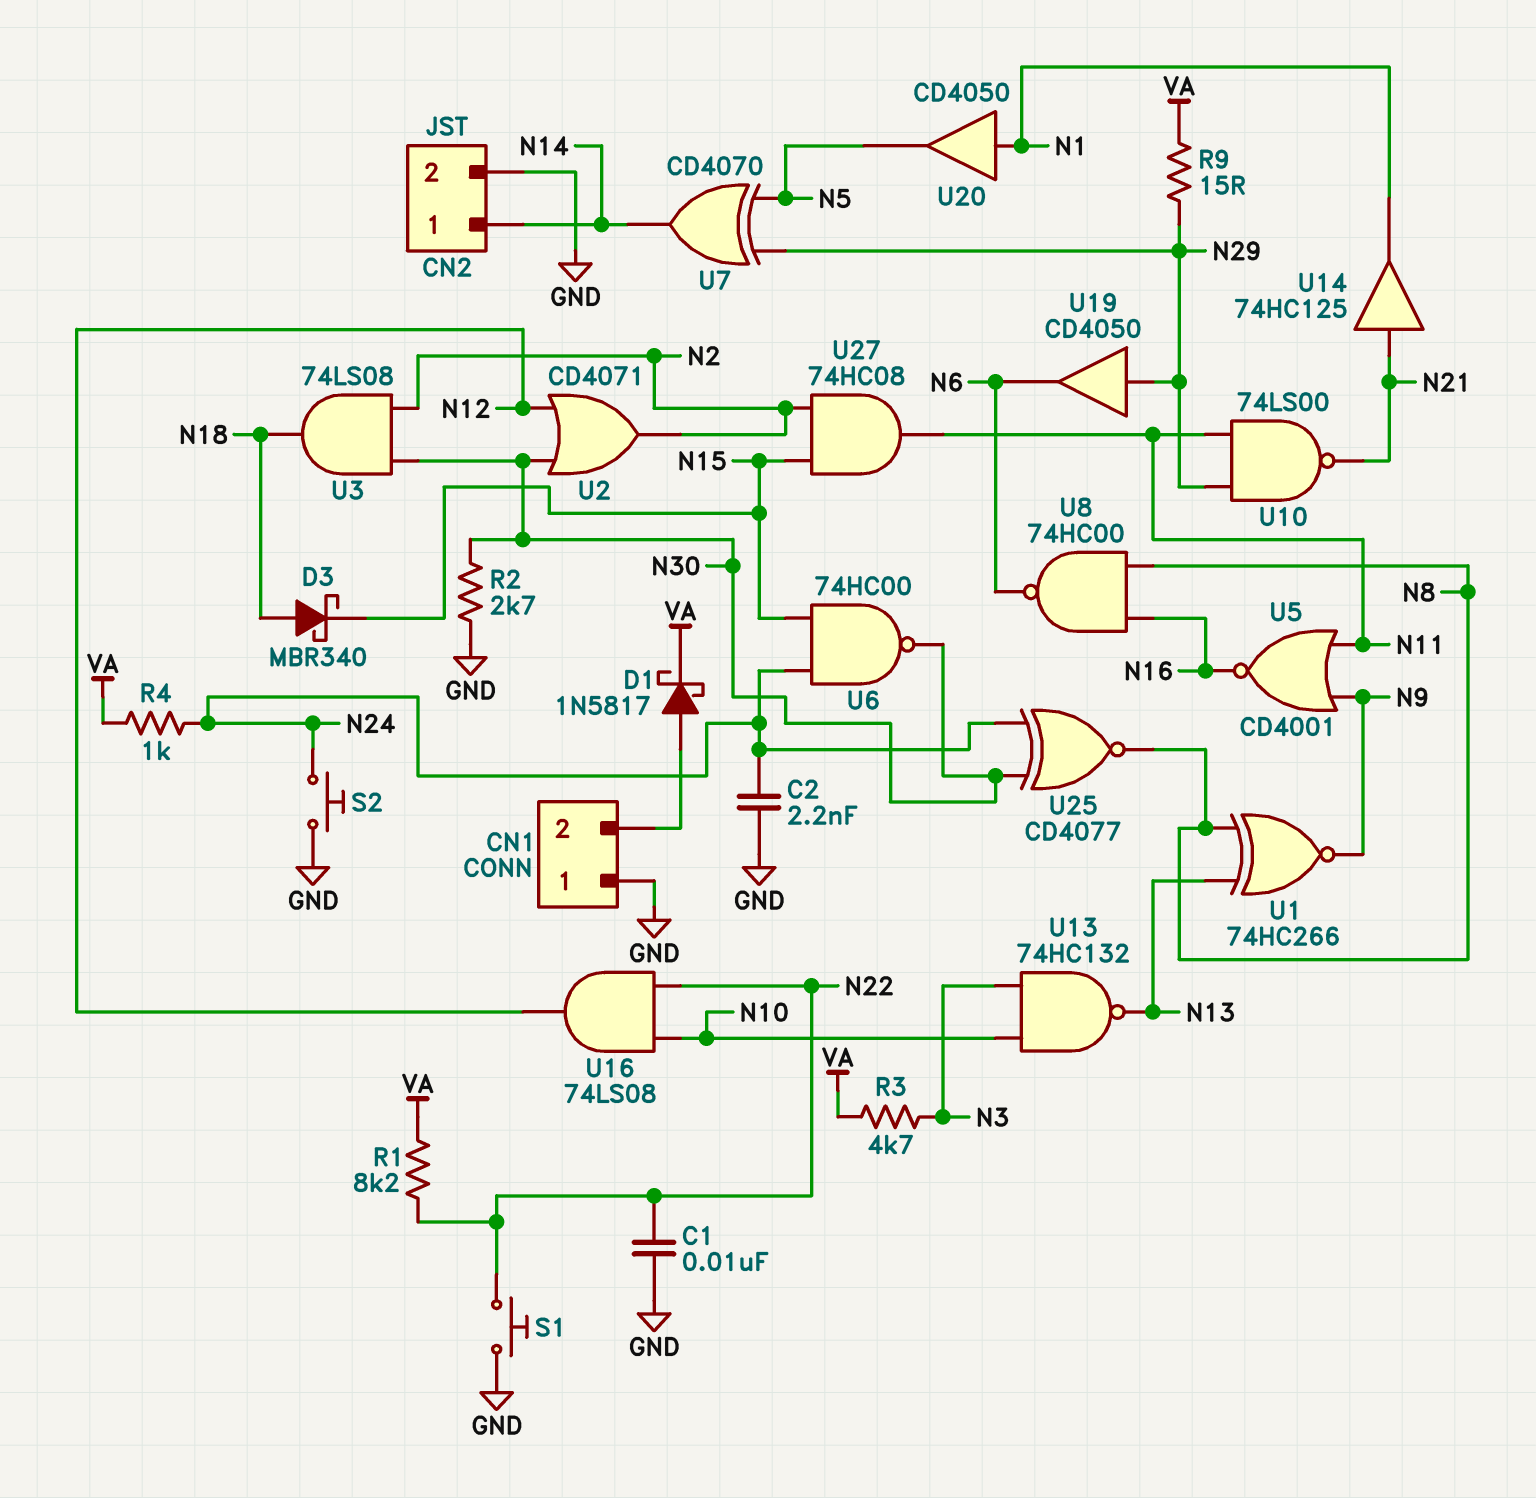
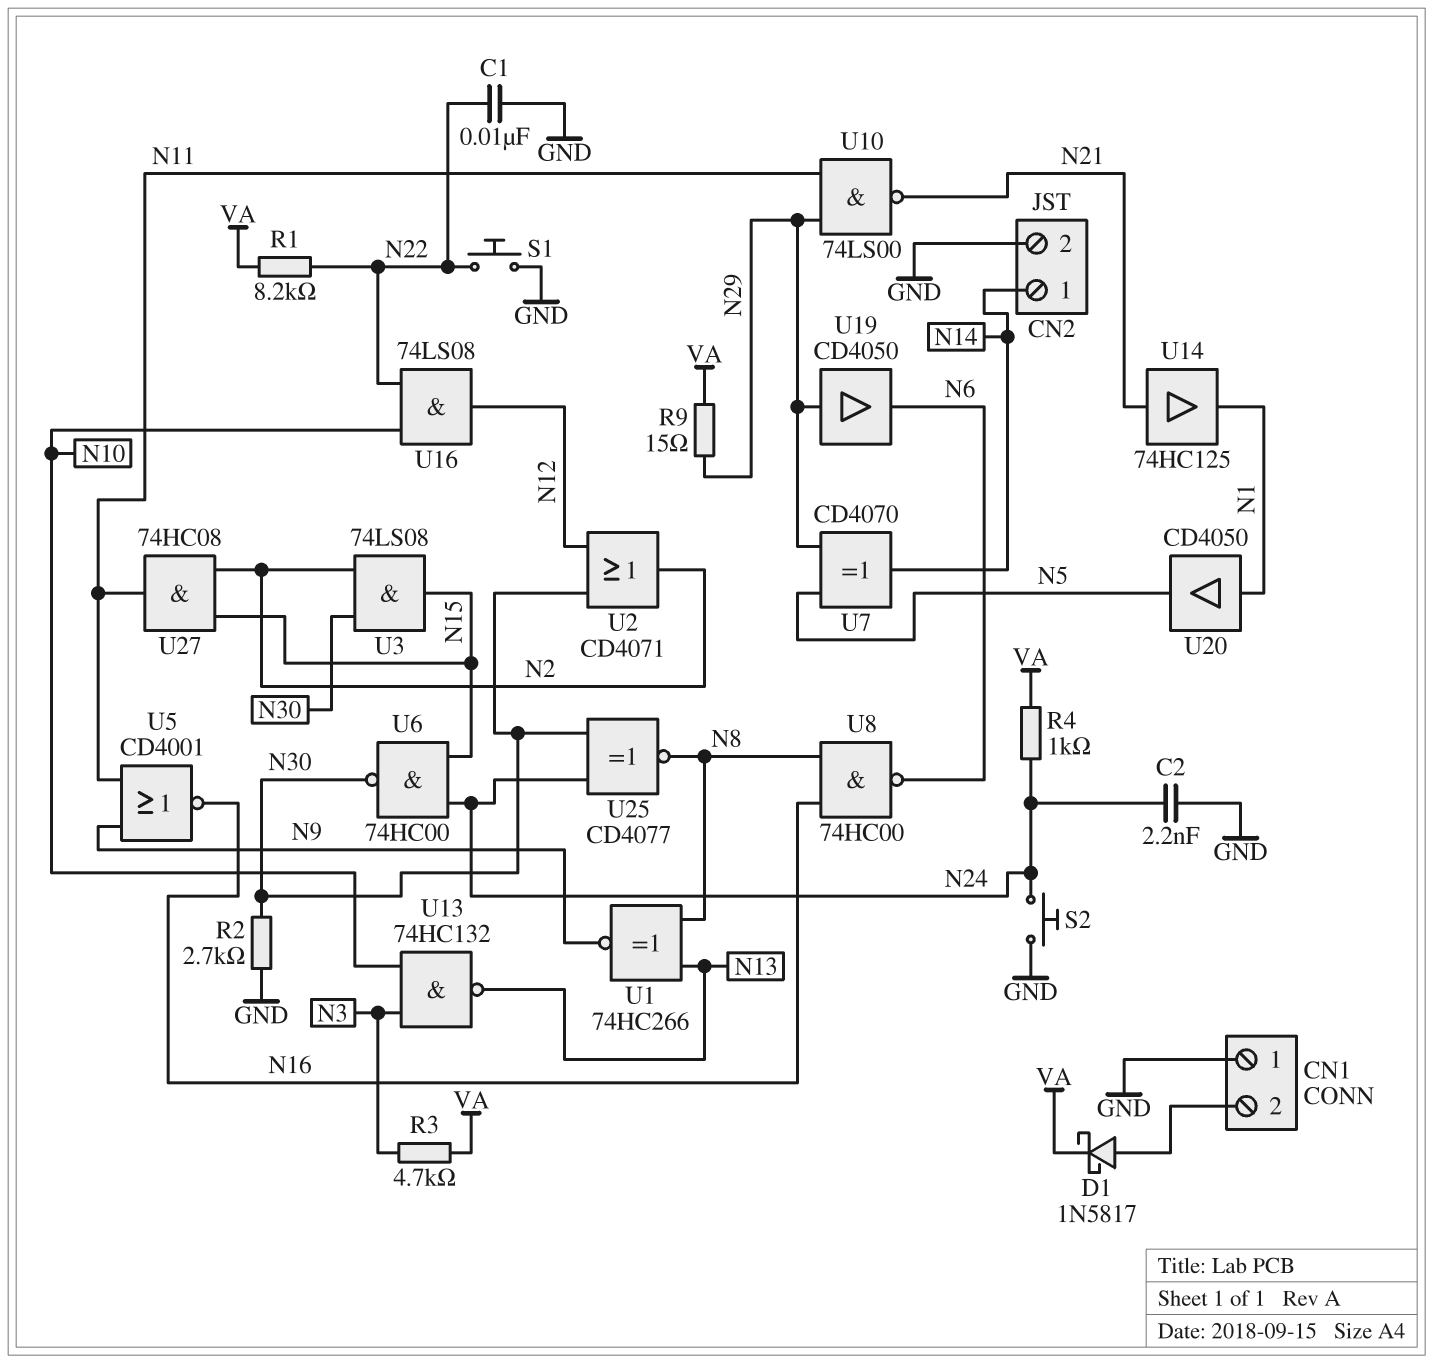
D3: schottky MBR340 (A N18, K N15) -> none
U3: AND 74LS08 (in N2, in N30, out N18) -> AND 74LS08 (in N2, in N30, out N15)

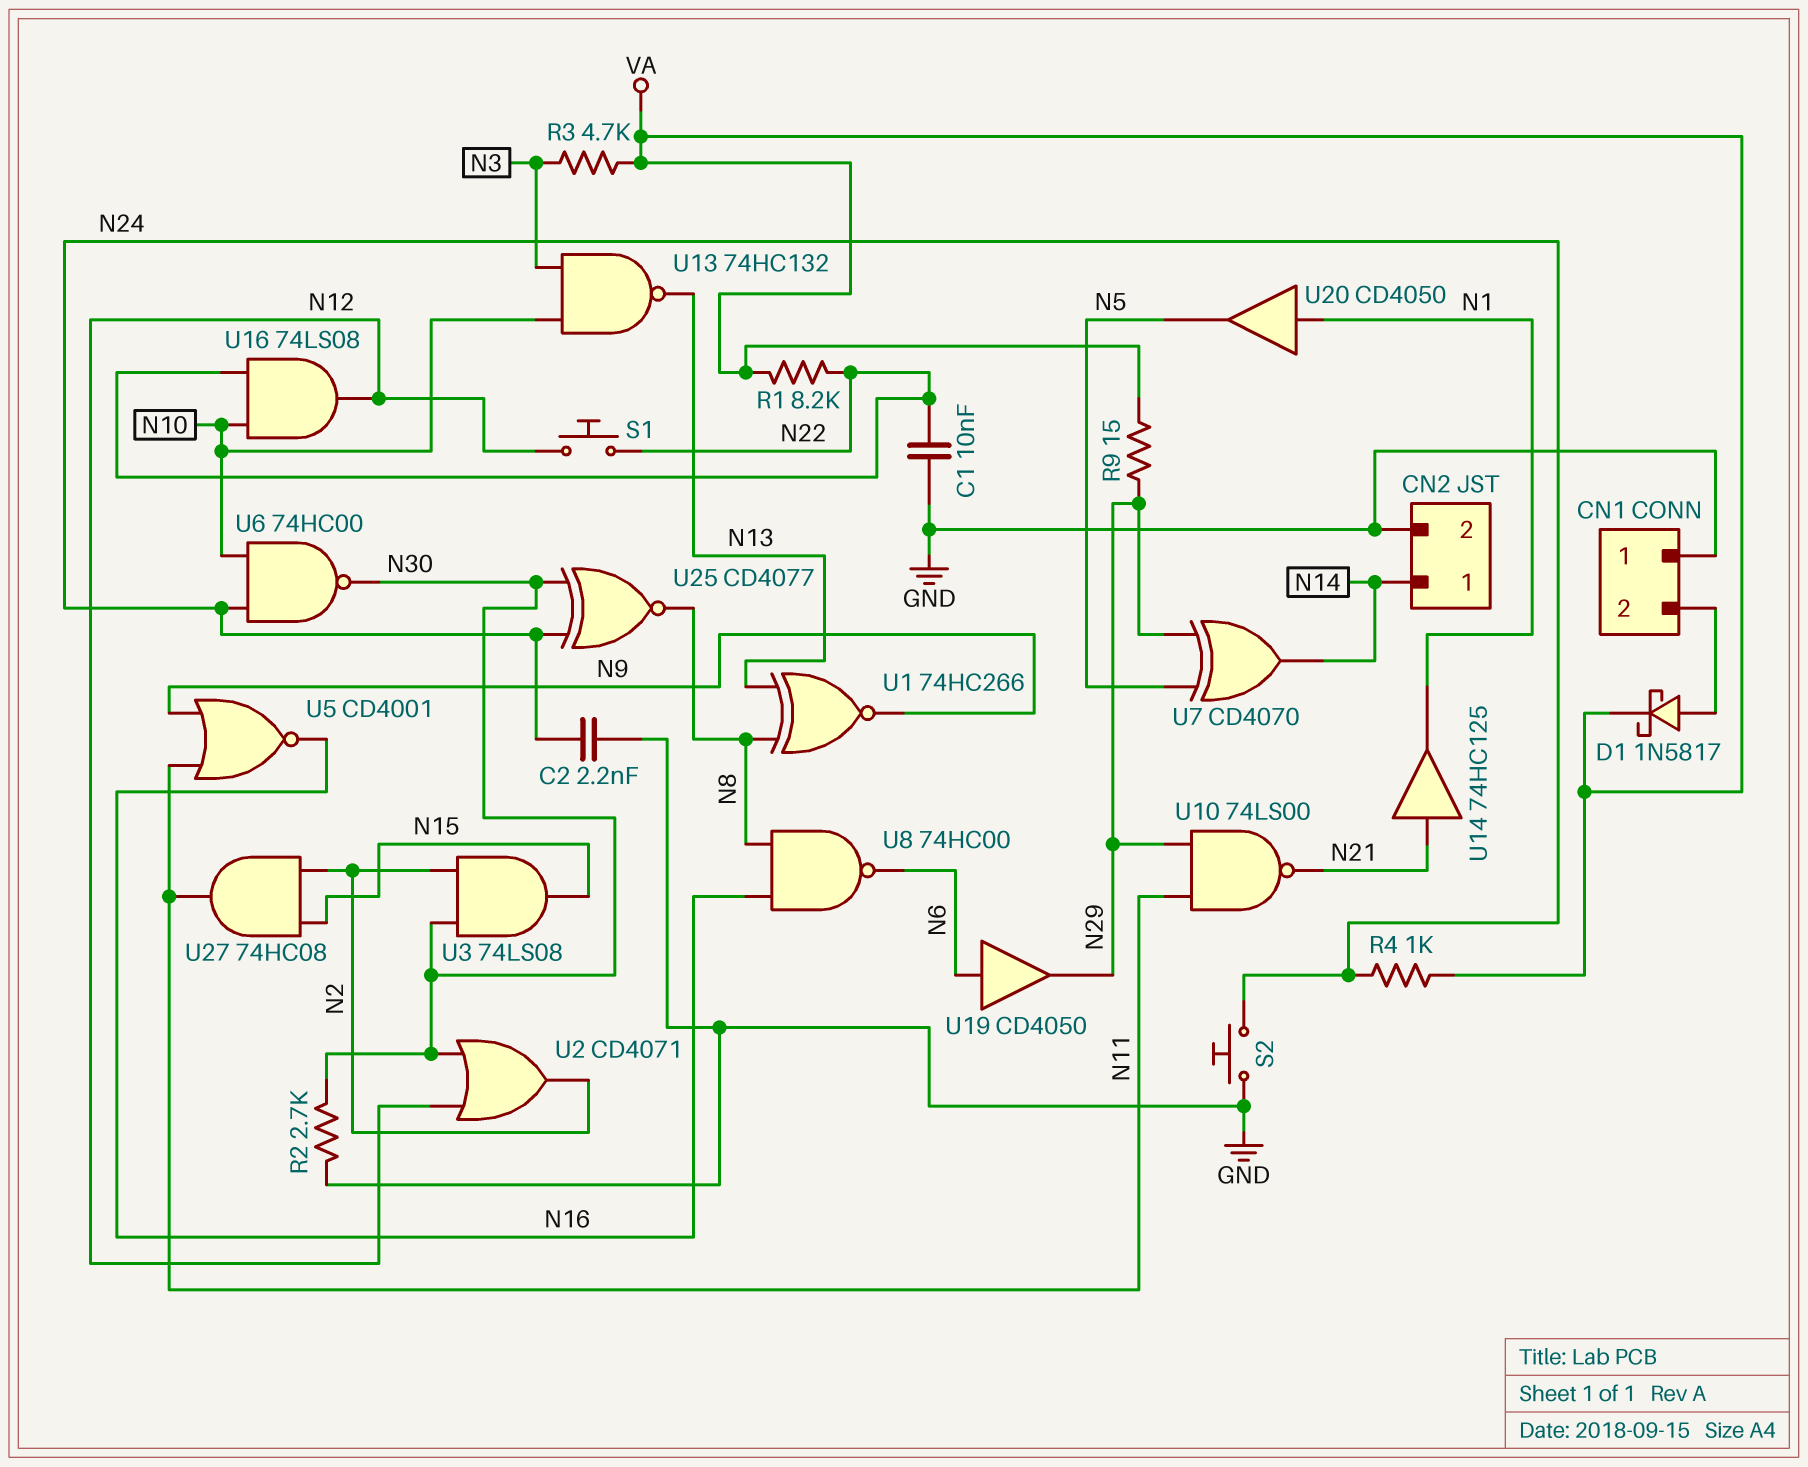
S1: button (GND, N22) -> button (N12, N22)
U6: NAND 74HC00 (in N15, in N24, out N30) -> NAND 74HC00 (in N10, in N24, out N30)
U19: buffer CD4050 (in N29, out N6) -> buffer CD4050 (in N6, out N29)

